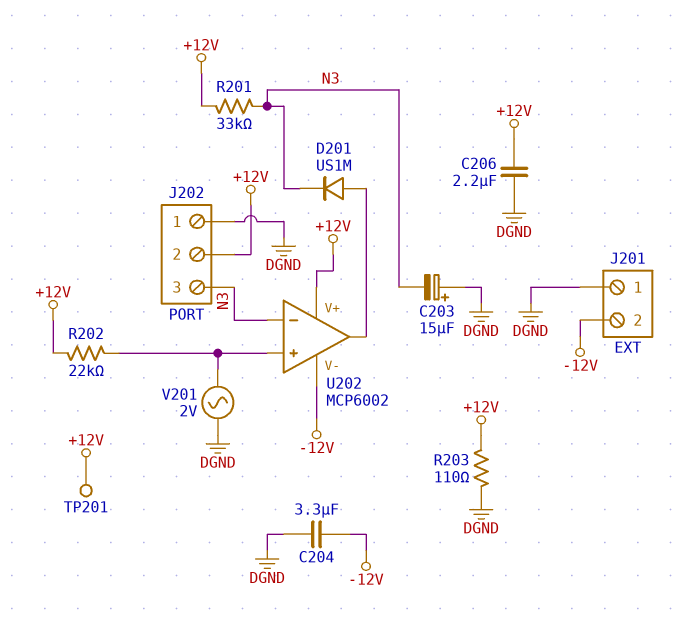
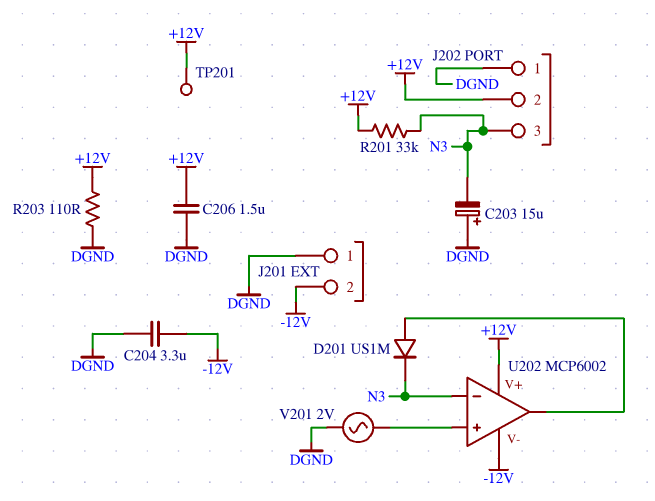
C206: 2.2uF (+12V, DGND) -> 1.5uF (+12V, DGND)
R202: 22k (+12V, U202/in+) -> none

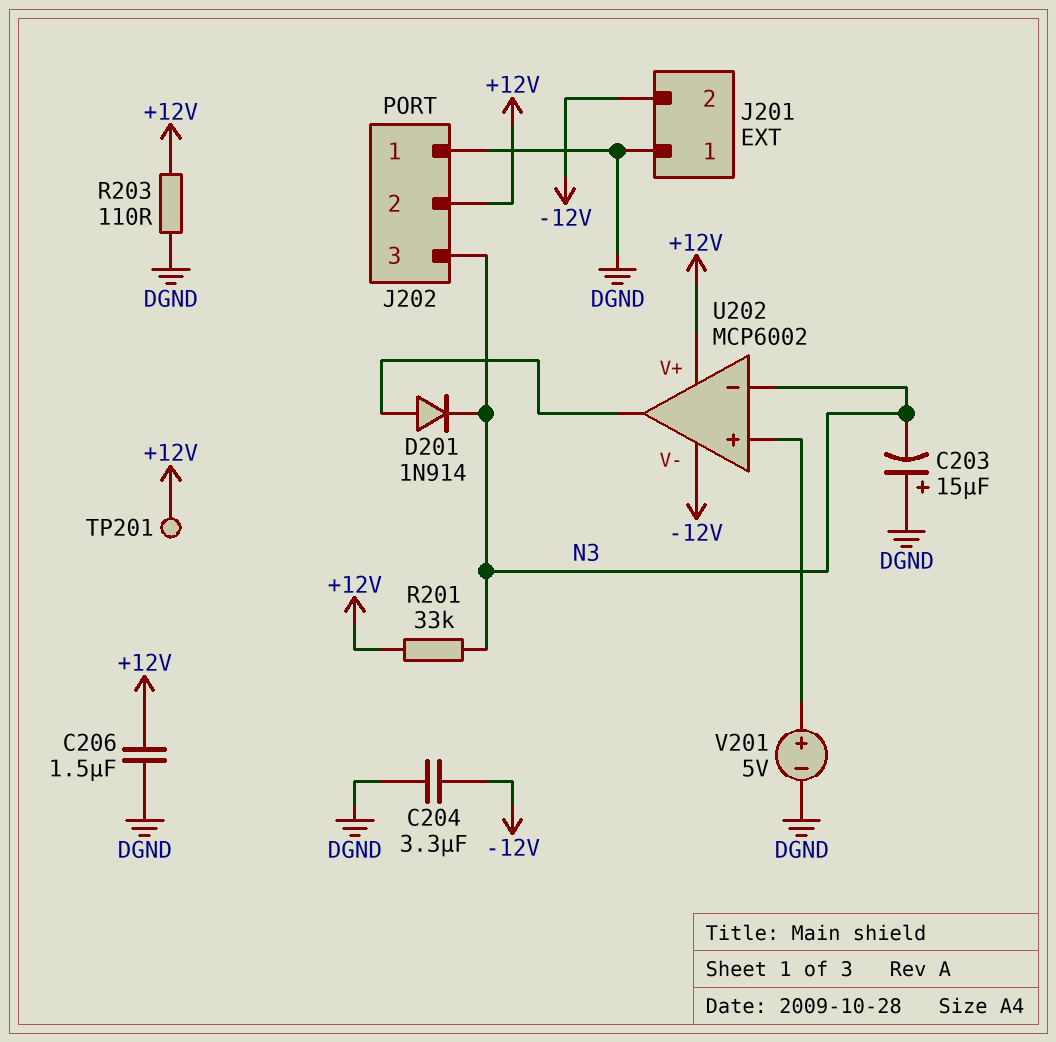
D201: diode US1M (A U202/out, K N3) -> diode 1N914 (A U202/out, K N3)
V201: AC 2V (DGND, U202/in+) -> 5V (plus U202/in+, minus DGND)

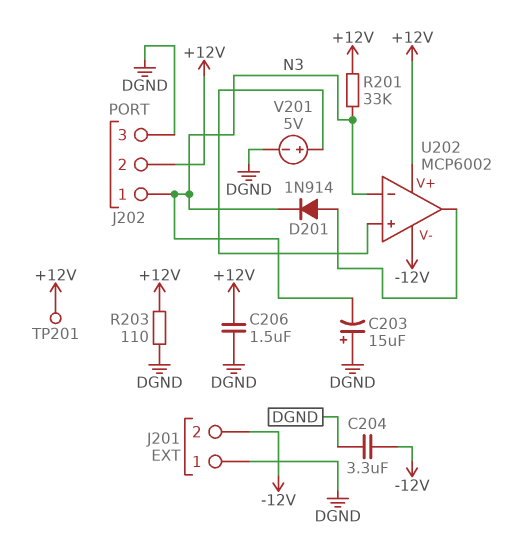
J202 pin 1: DGND -> N3
J202 pin 3: N3 -> DGND

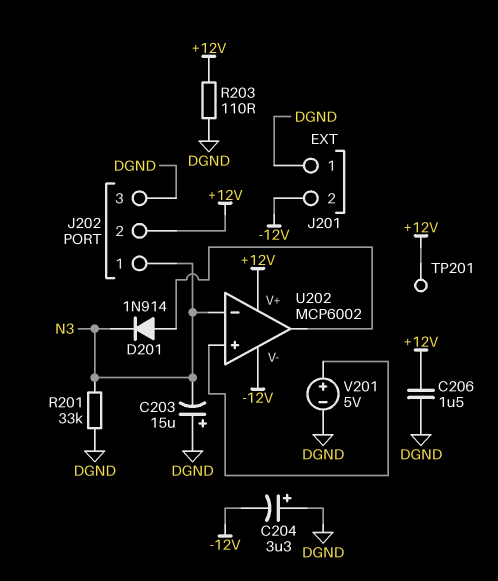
C204: 3.3uF (-12V, DGND) -> 3.3uF (plus DGND, minus -12V)
R201: 33k (+12V, N3) -> 33k (DGND, N3)

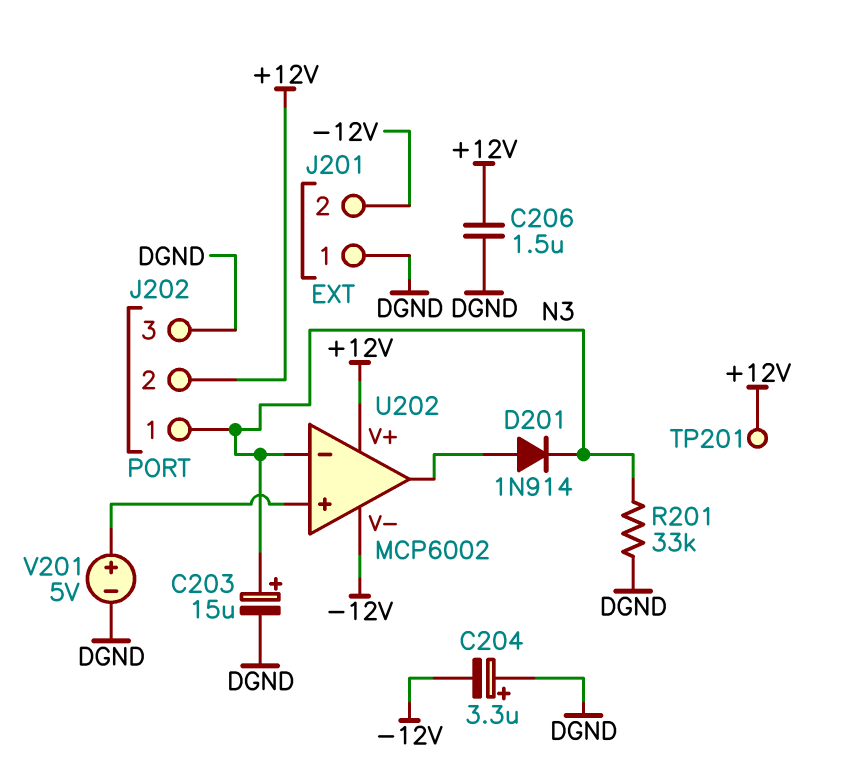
C203: 15uF (plus DGND, minus N3) -> 15uF (plus N3, minus DGND)
R203: 110 (+12V, DGND) -> none

